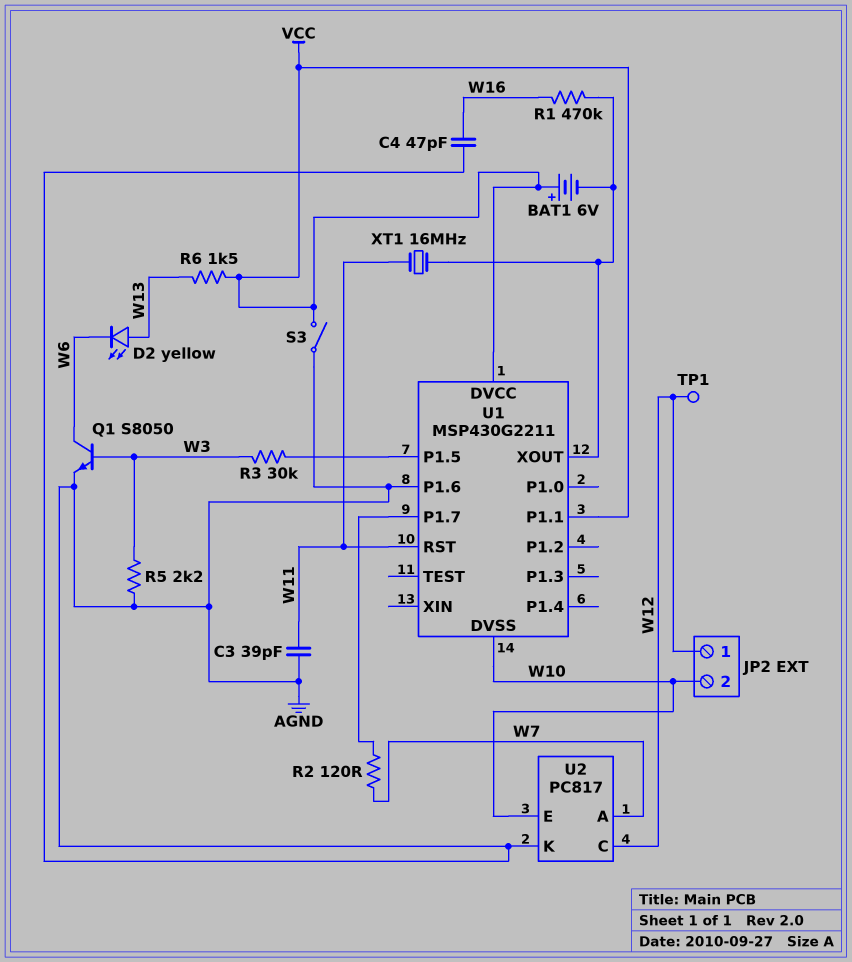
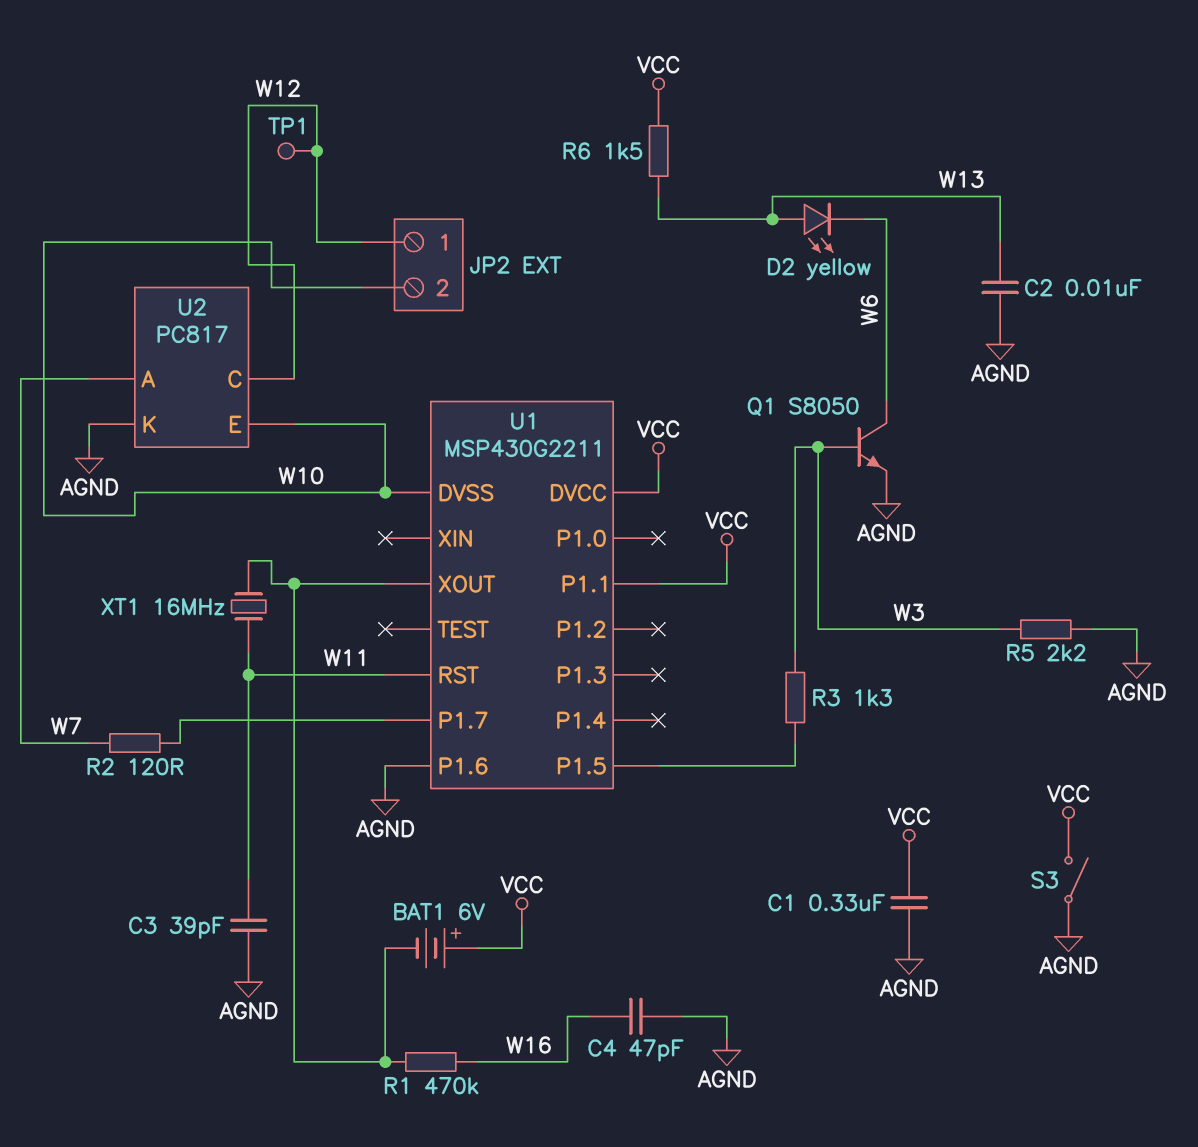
C1: none -> 330nF (AGND, VCC)
C2: none -> 10nF (AGND, W13)
R3: 30k (U1/P1.5, W3) -> 1.3k (U1/P1.5, W3)

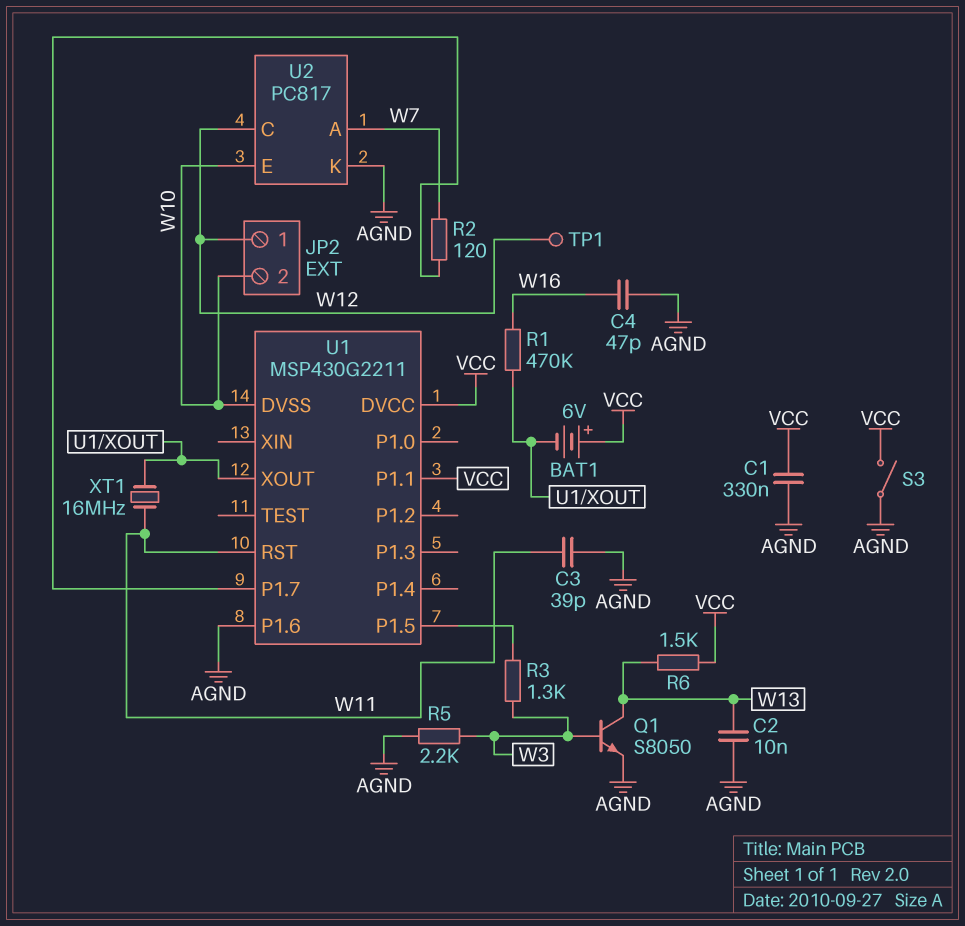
D2: LED yellow (A W13, K W6) -> none
Q1: NPN S8050 (B W3, C W6, E AGND) -> NPN S8050 (B W3, C W13, E AGND)

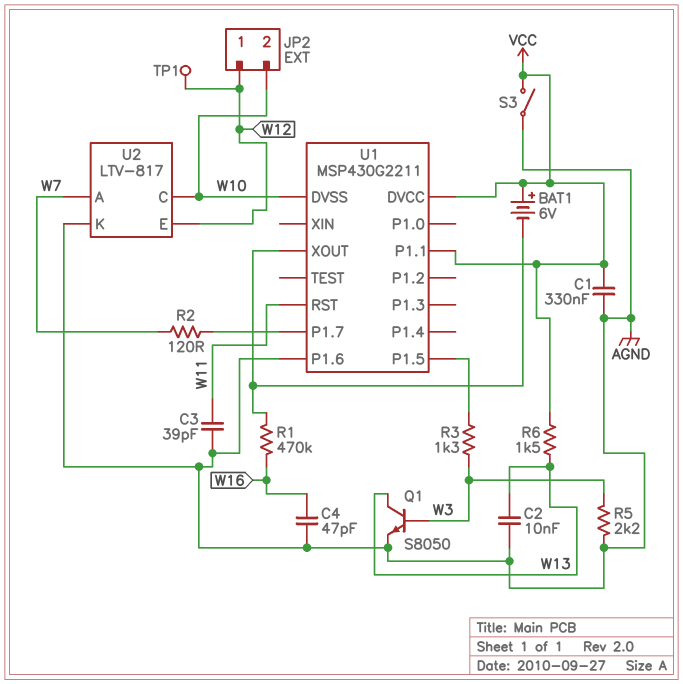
U2: PC817 -> LTV-817
U2 pin C: W12 -> W10
U2 pin E: W10 -> W12
XT1: 16MHz (U1/XOUT, W11) -> none

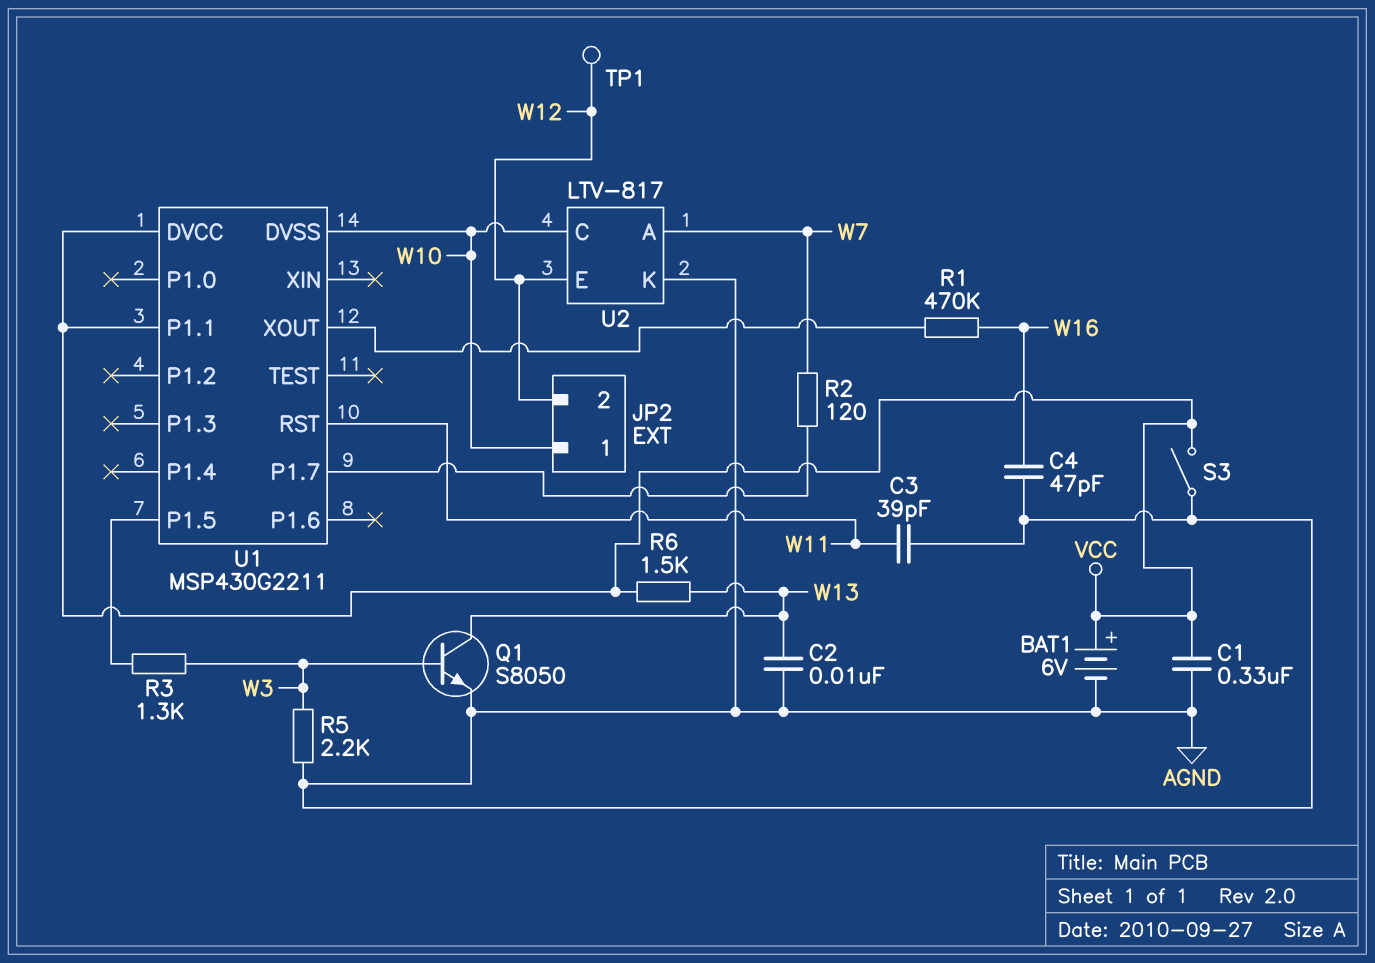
BAT1: 6V (plus VCC, minus U1/XOUT) -> 6V (plus VCC, minus AGND)
JP2 pin 1: W12 -> W10
JP2 pin 2: W10 -> W12
U1 pin P1.6: AGND -> none

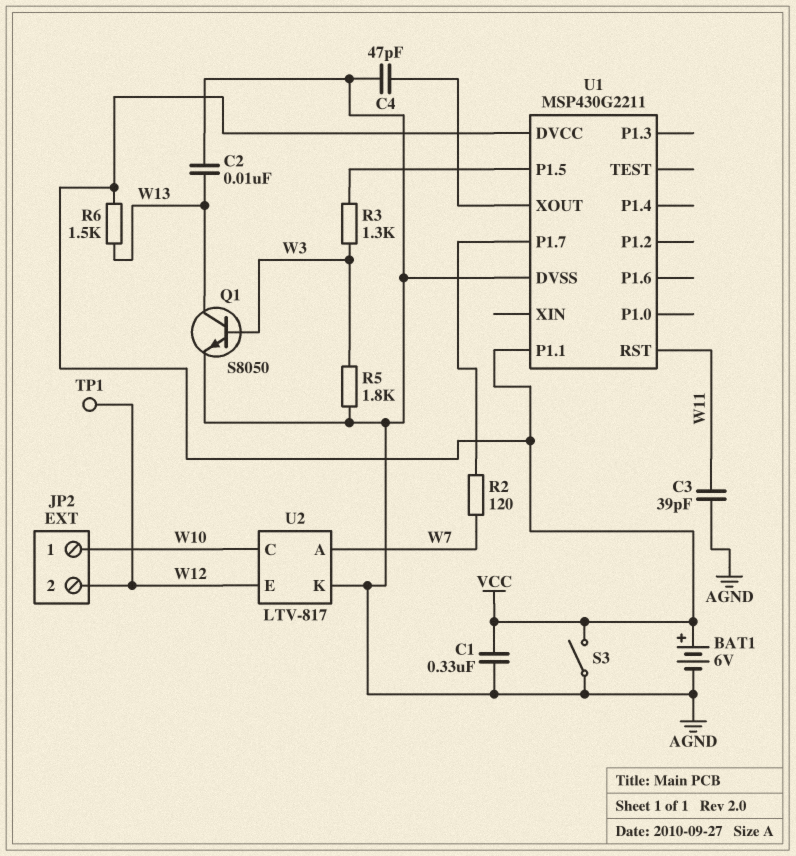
C4: 47pF (AGND, W16) -> 47pF (AGND, U1/XOUT)
R1: 470k (U1/XOUT, W16) -> none
R5: 2.2k (AGND, W3) -> 1.8k (AGND, W3)
U1 pin DVSS: W10 -> AGND

